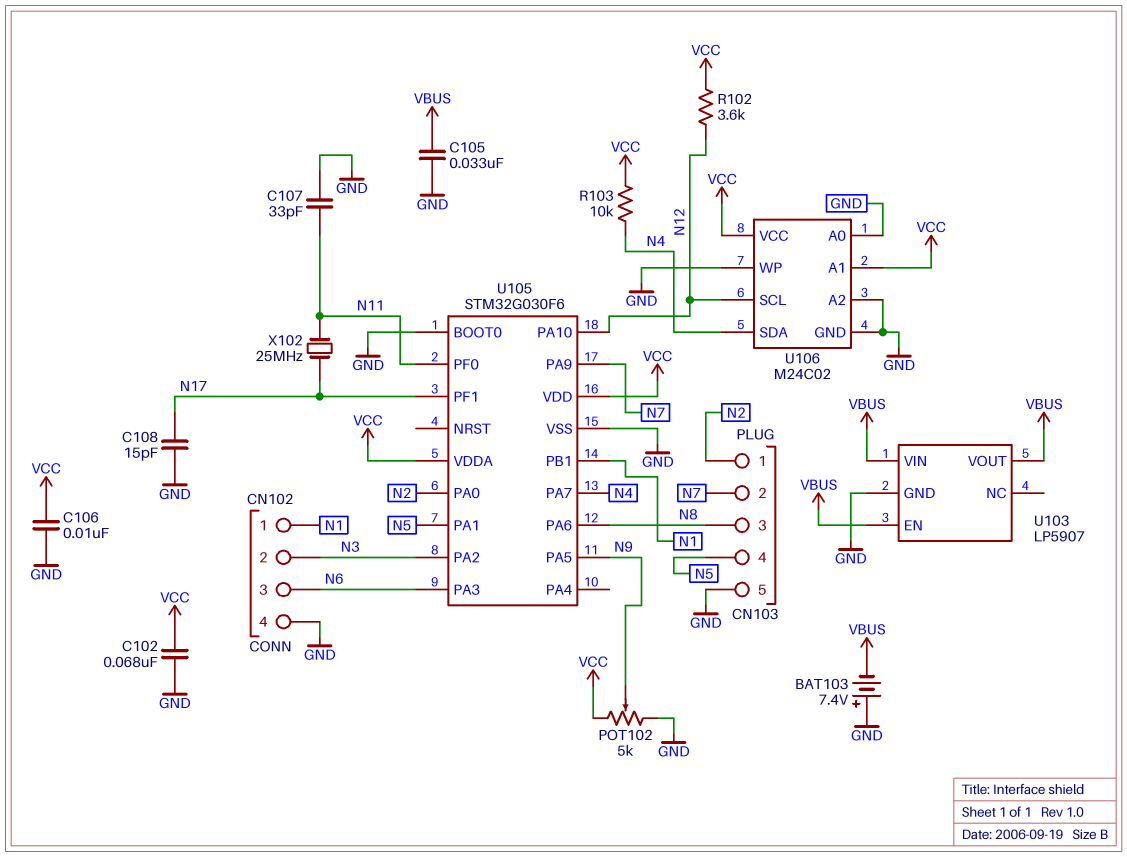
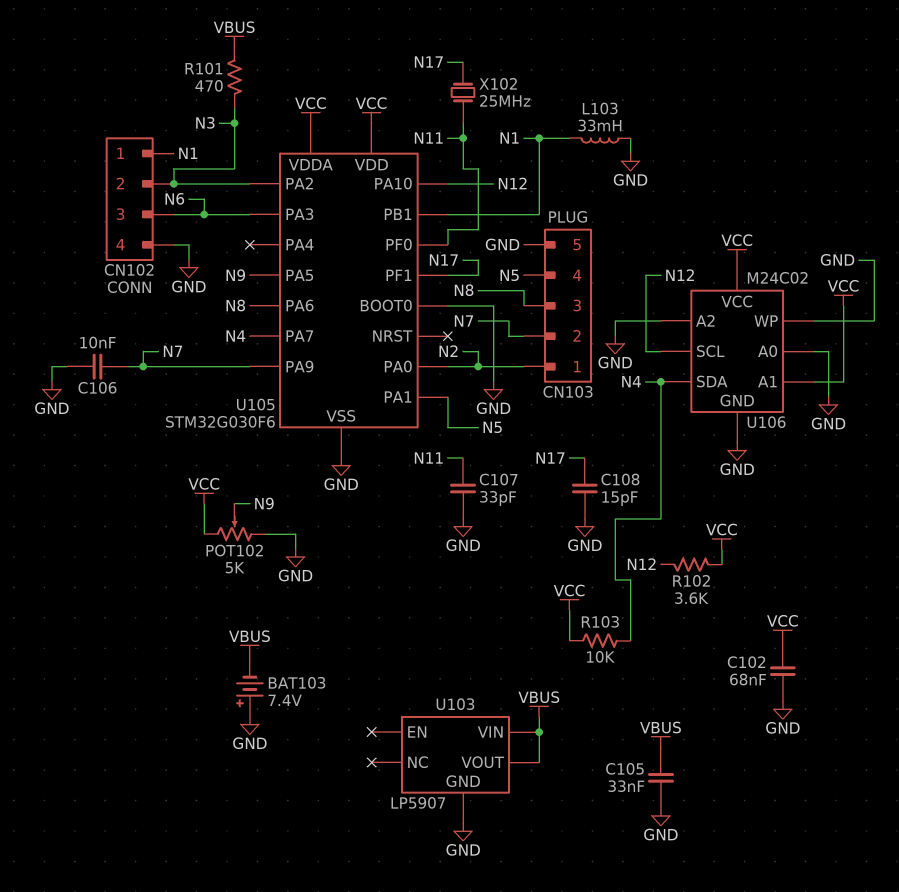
C106: 10nF (GND, VCC) -> 10nF (GND, N7)
L103: none -> 33mH (GND, N1)
R101: none -> 470 (N3, VBUS)
U103 pin EN: VBUS -> none

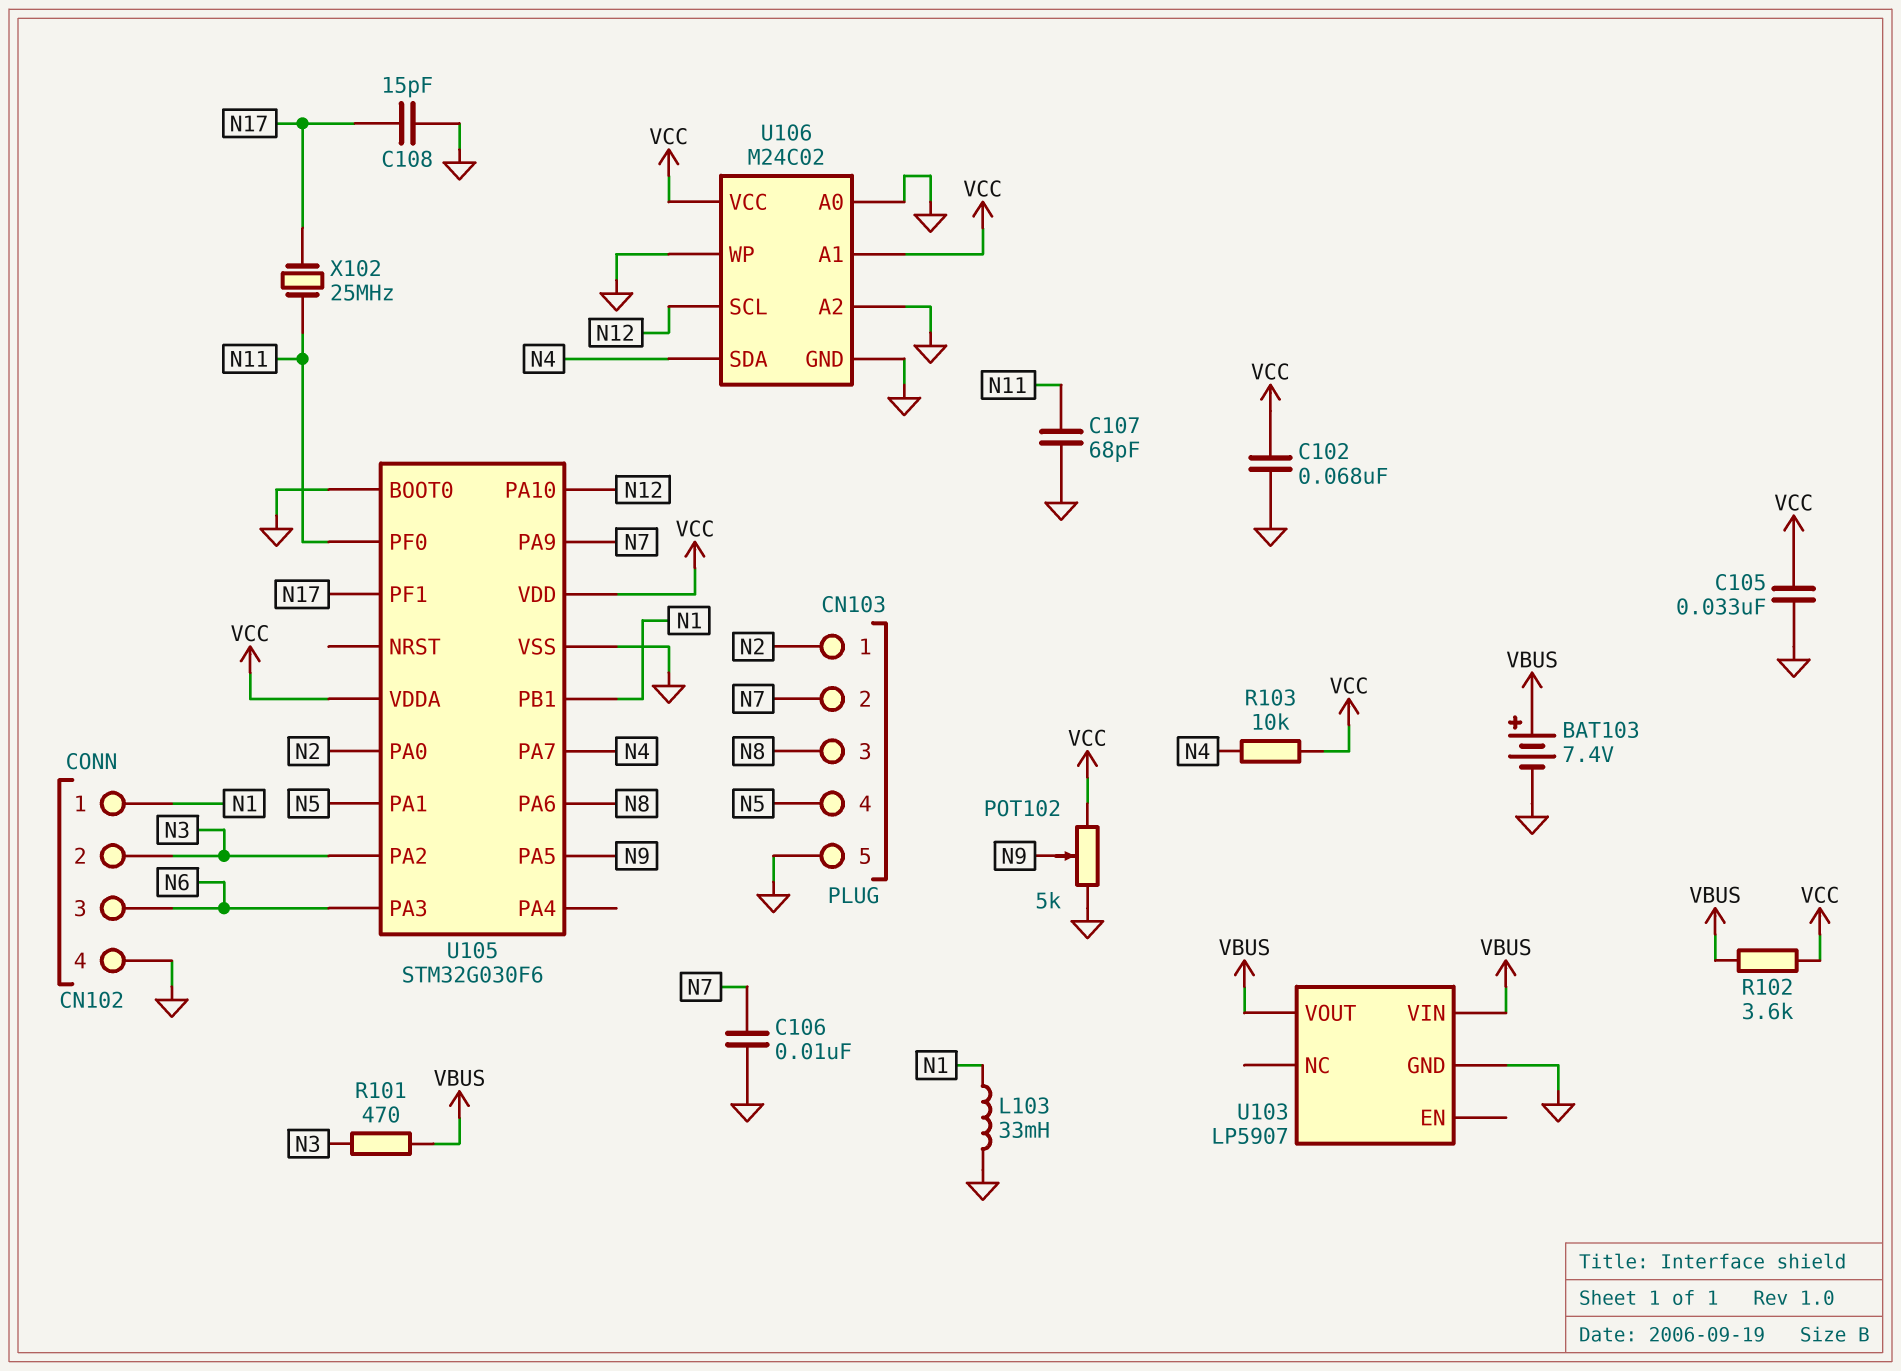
BAT103: 7.4V (plus GND, minus VBUS) -> 7.4V (plus VBUS, minus GND)
C105: 33nF (GND, VBUS) -> 33nF (GND, VCC)
C107: 33pF (GND, N11) -> 68pF (GND, N11)
R102: 3.6k (N12, VCC) -> 3.6k (VBUS, VCC)

